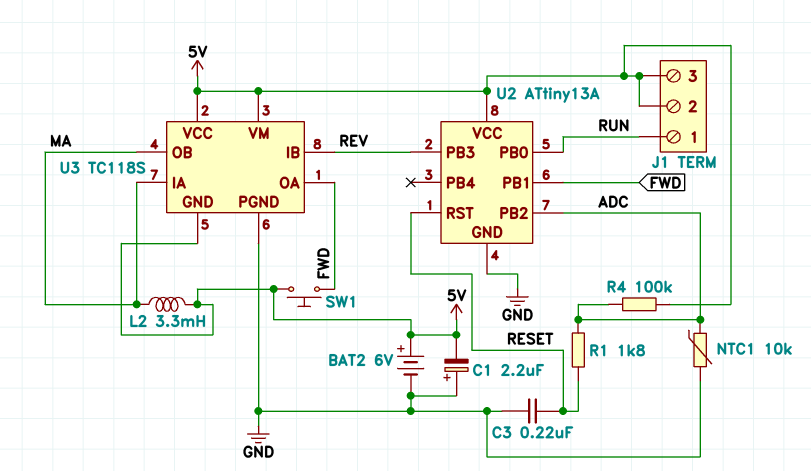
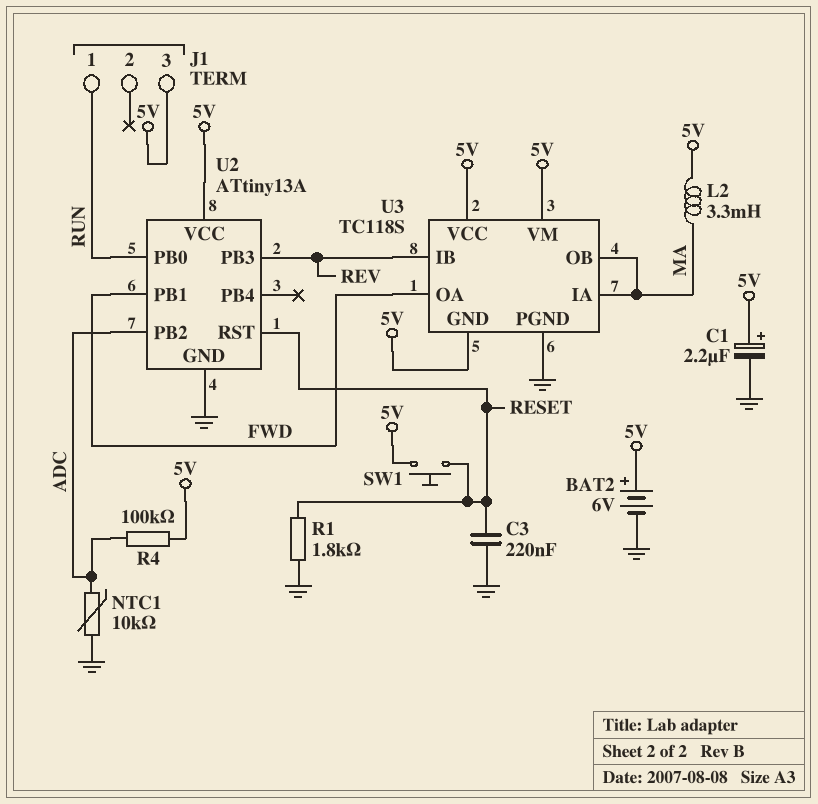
C1: 2.2uF (plus GND, minus 5V) -> 2.2uF (plus 5V, minus GND)
J1 pin 2: 5V -> none
R1: 1.8k (ADC, RESET) -> 1.8k (GND, RESET)
SW1: button (5V, FWD) -> button (5V, RESET)

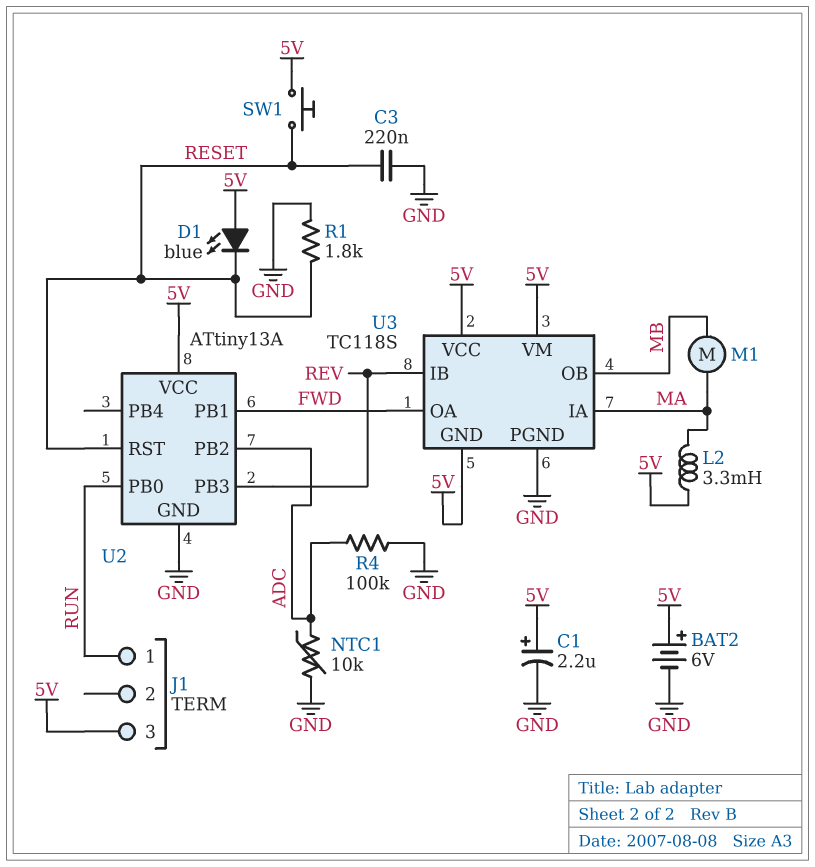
D1: none -> LED blue (A 5V, K RESET)
M1: none -> motor (MA, MB)
R4: 100k (5V, ADC) -> 100k (ADC, GND)
U3 pin OB: MA -> MB

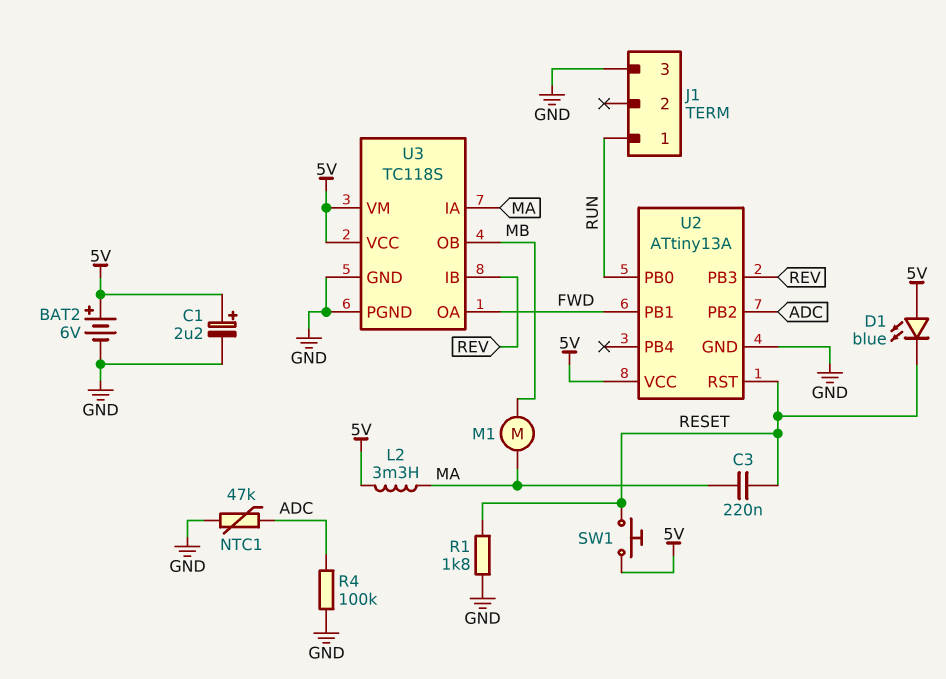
C3: 220nF (GND, RESET) -> 220nF (MA, RESET)
J1 pin 3: 5V -> GND
NTC1: 10k (ADC, GND) -> 47k (ADC, GND)
U3 pin GND: 5V -> GND

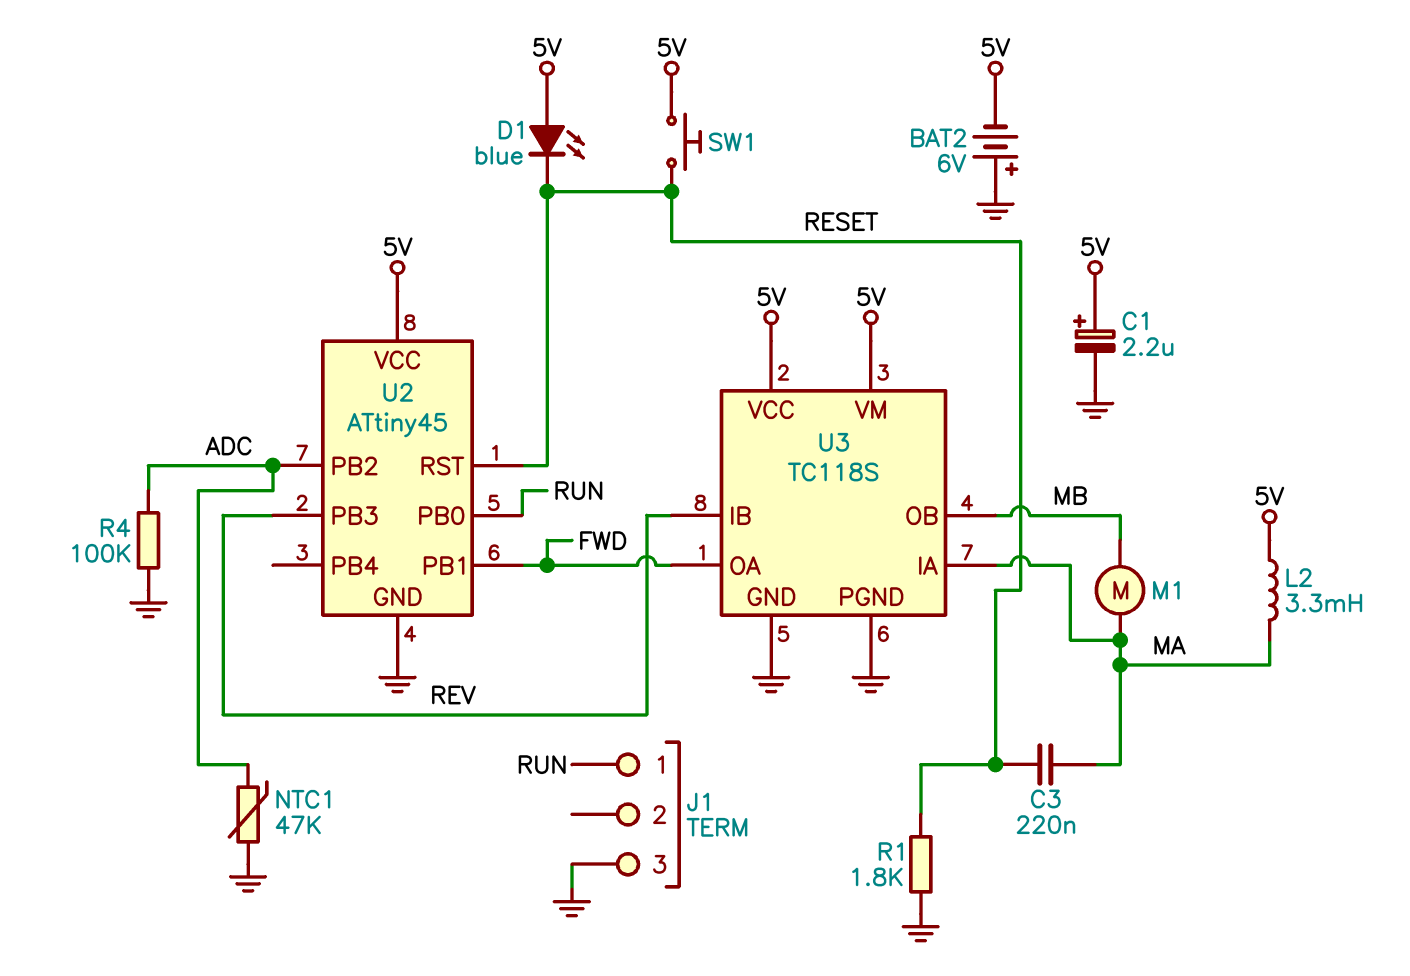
BAT2: 6V (plus 5V, minus GND) -> 6V (plus GND, minus 5V)
U2: ATtiny13A -> ATtiny45

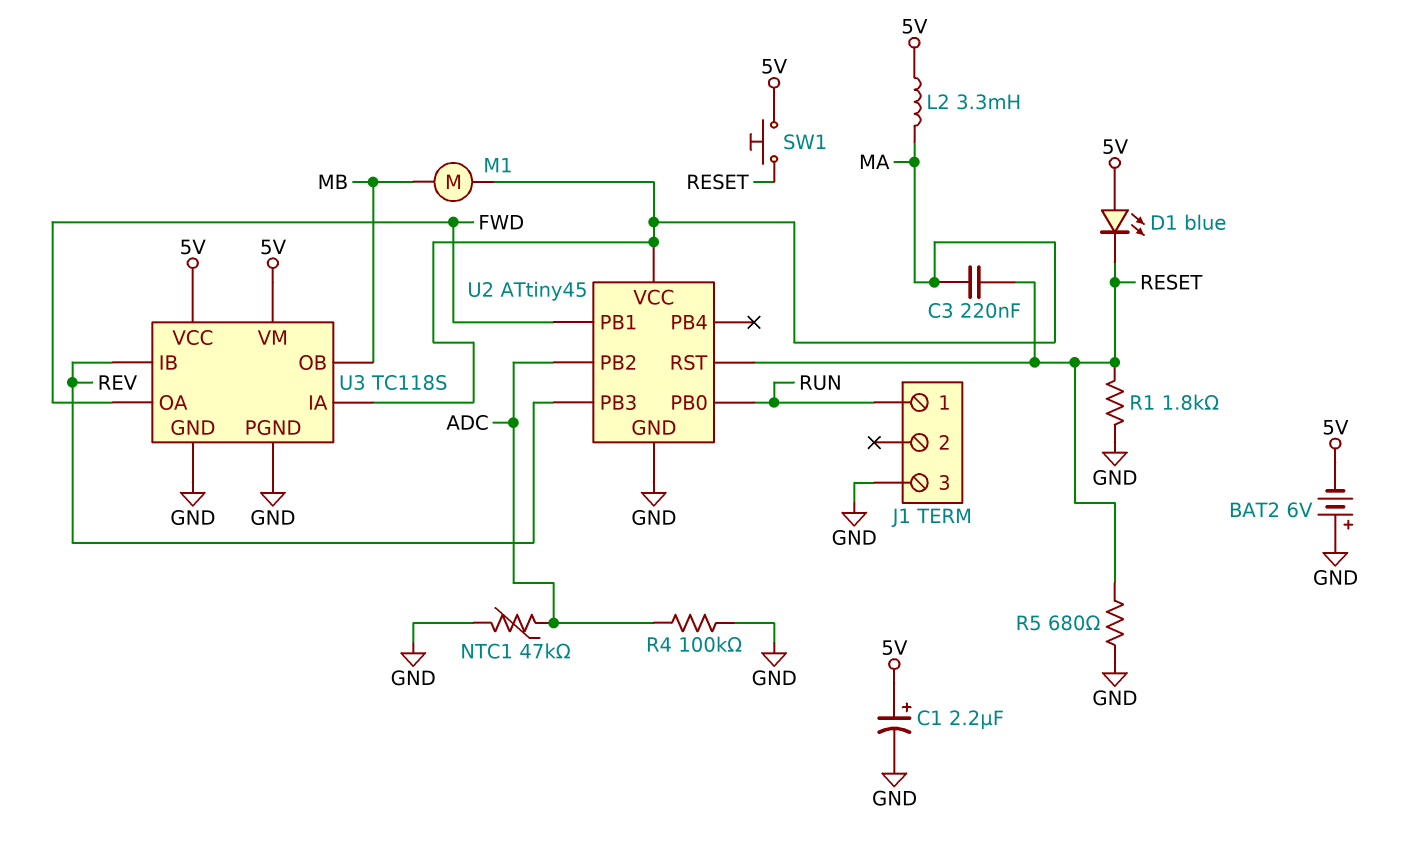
R5: none -> 680 (GND, RESET)
U2 pin VCC: 5V -> MA

